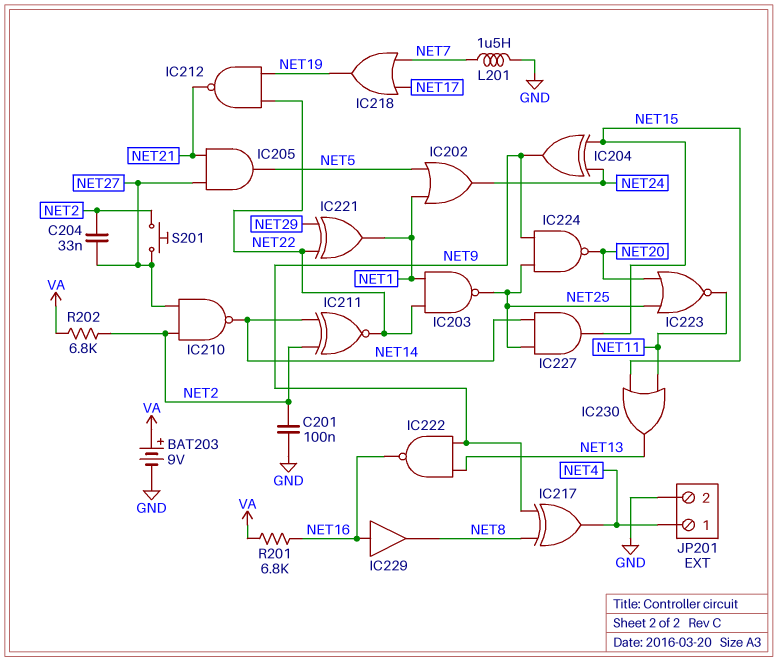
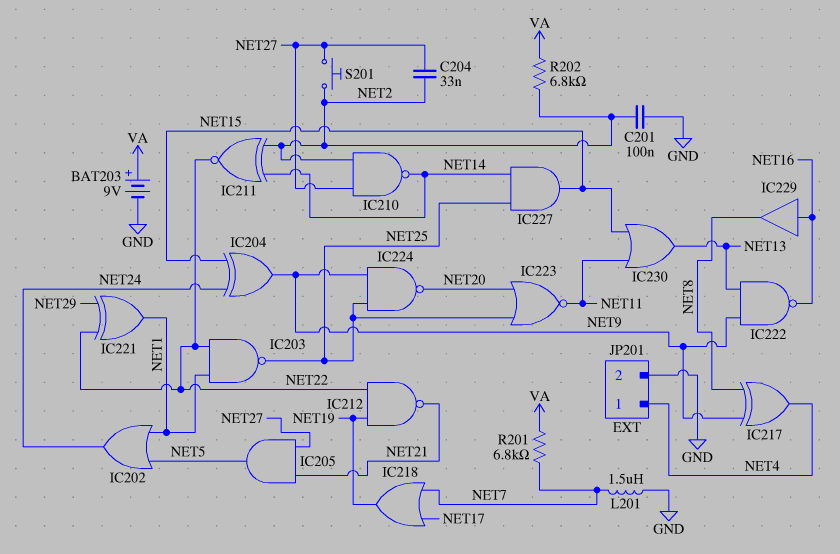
R201: 6.8k (NET16, VA) -> 6.8k (NET7, VA)

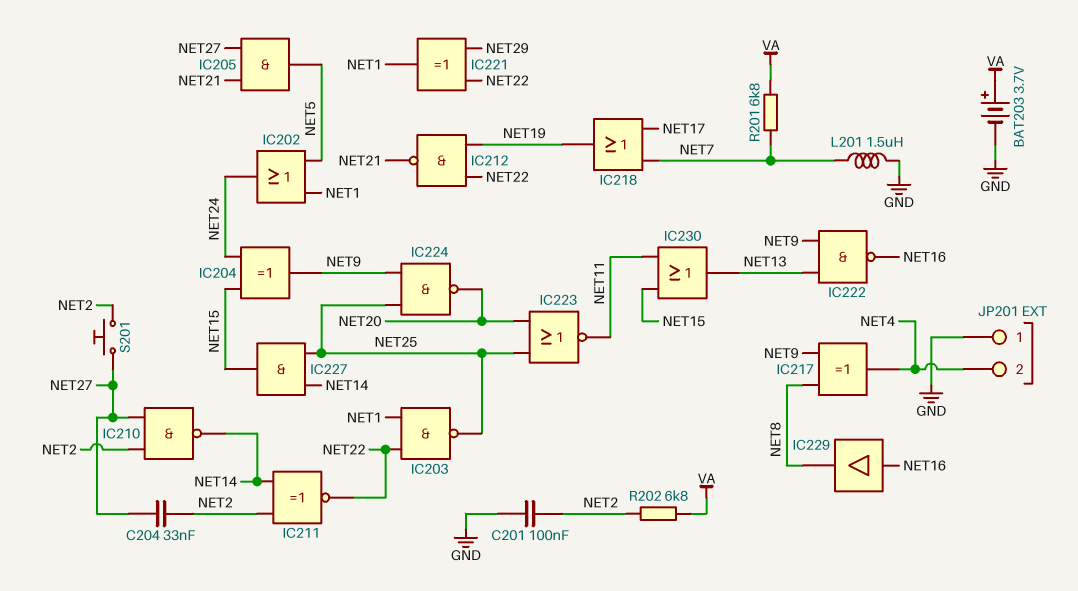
BAT203: 9V (plus VA, minus GND) -> 3.7V (plus VA, minus GND)
JP201 pin 1: NET4 -> GND
JP201 pin 2: GND -> NET4

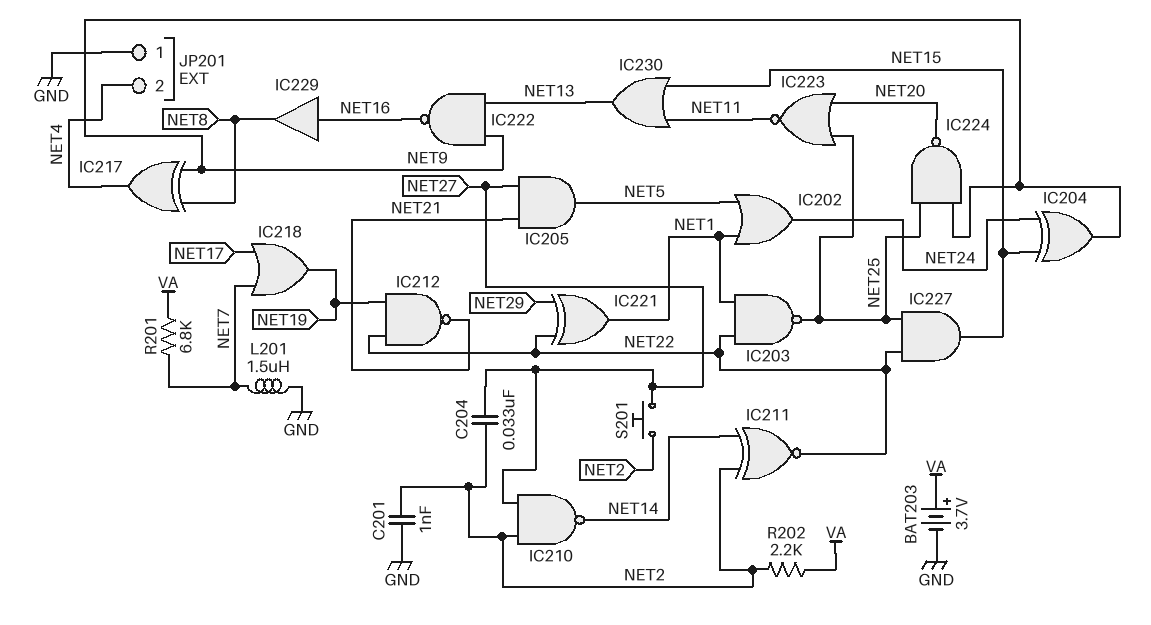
C201: 100nF (GND, NET2) -> 1nF (GND, NET2)
IC227: AND (in NET14, in NET25, out NET15) -> AND (in NET22, in NET25, out NET15)
R202: 6.8k (NET2, VA) -> 2.2k (NET2, VA)

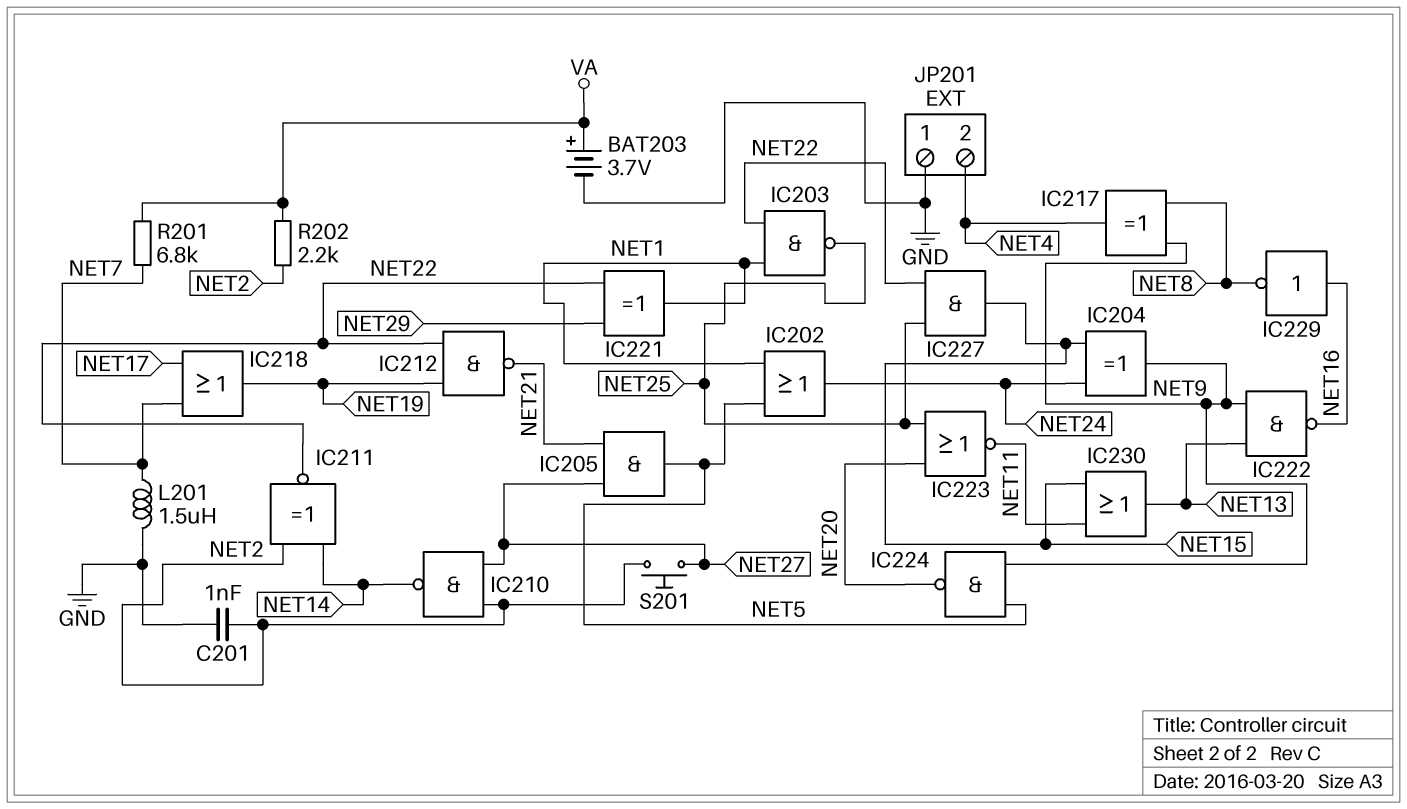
C204: 33nF (NET2, NET27) -> none
IC224: NAND (in NET9, in NET25, out NET20) -> NAND (in NET5, in NET9, out NET20)
IC229: buffer (in NET16, out NET8) -> NOT (in NET16, out NET8)

